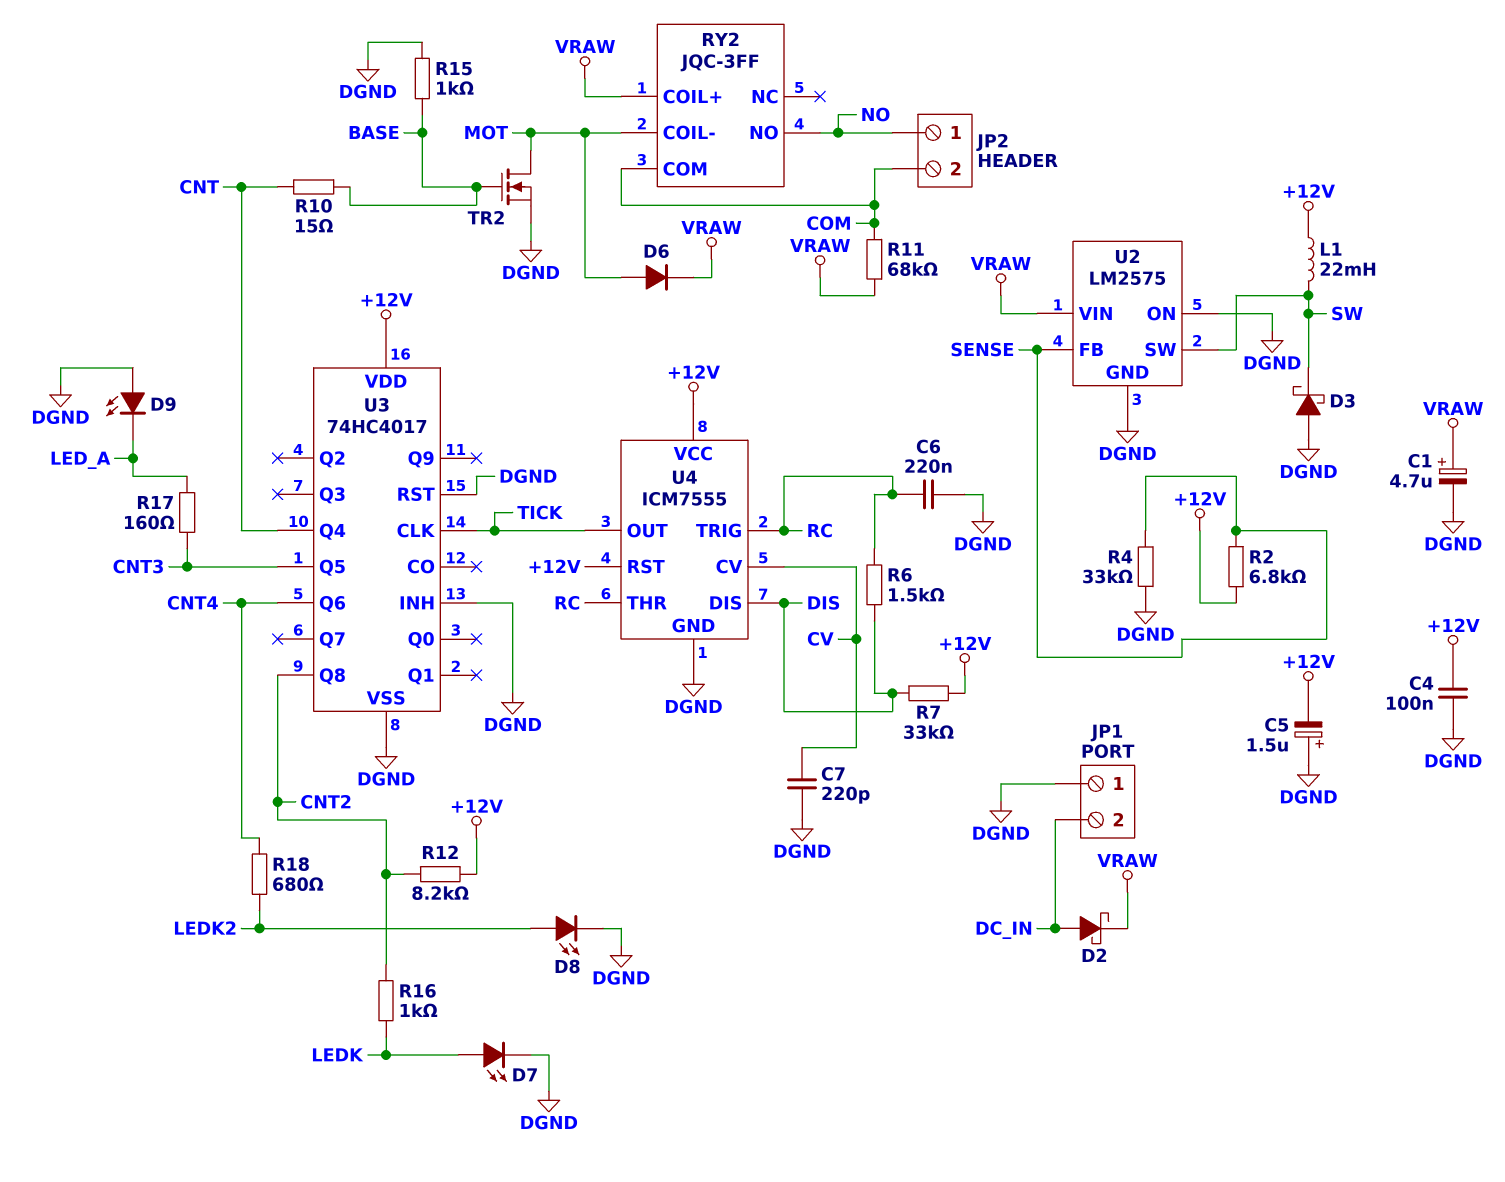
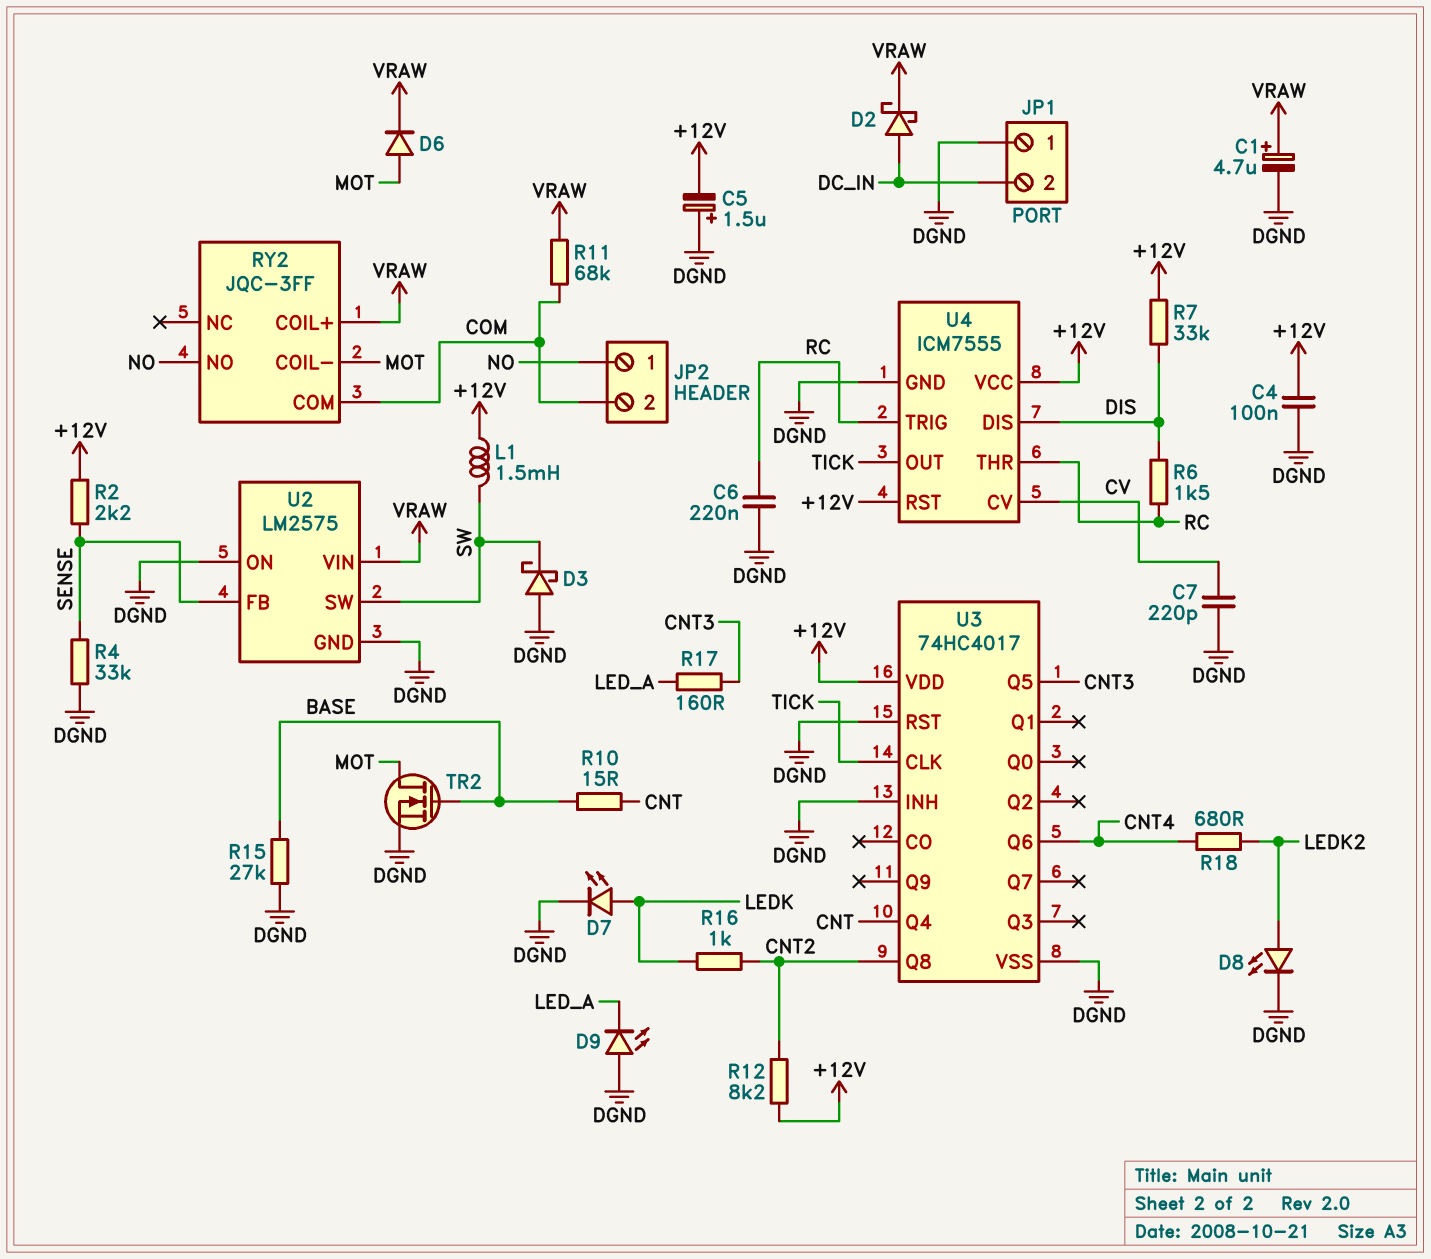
L1: 22mH (+12V, SW) -> 1.5mH (+12V, SW)
R2: 6.8k (+12V, SENSE) -> 2.2k (+12V, SENSE)
R15: 1k (BASE, DGND) -> 27k (BASE, DGND)

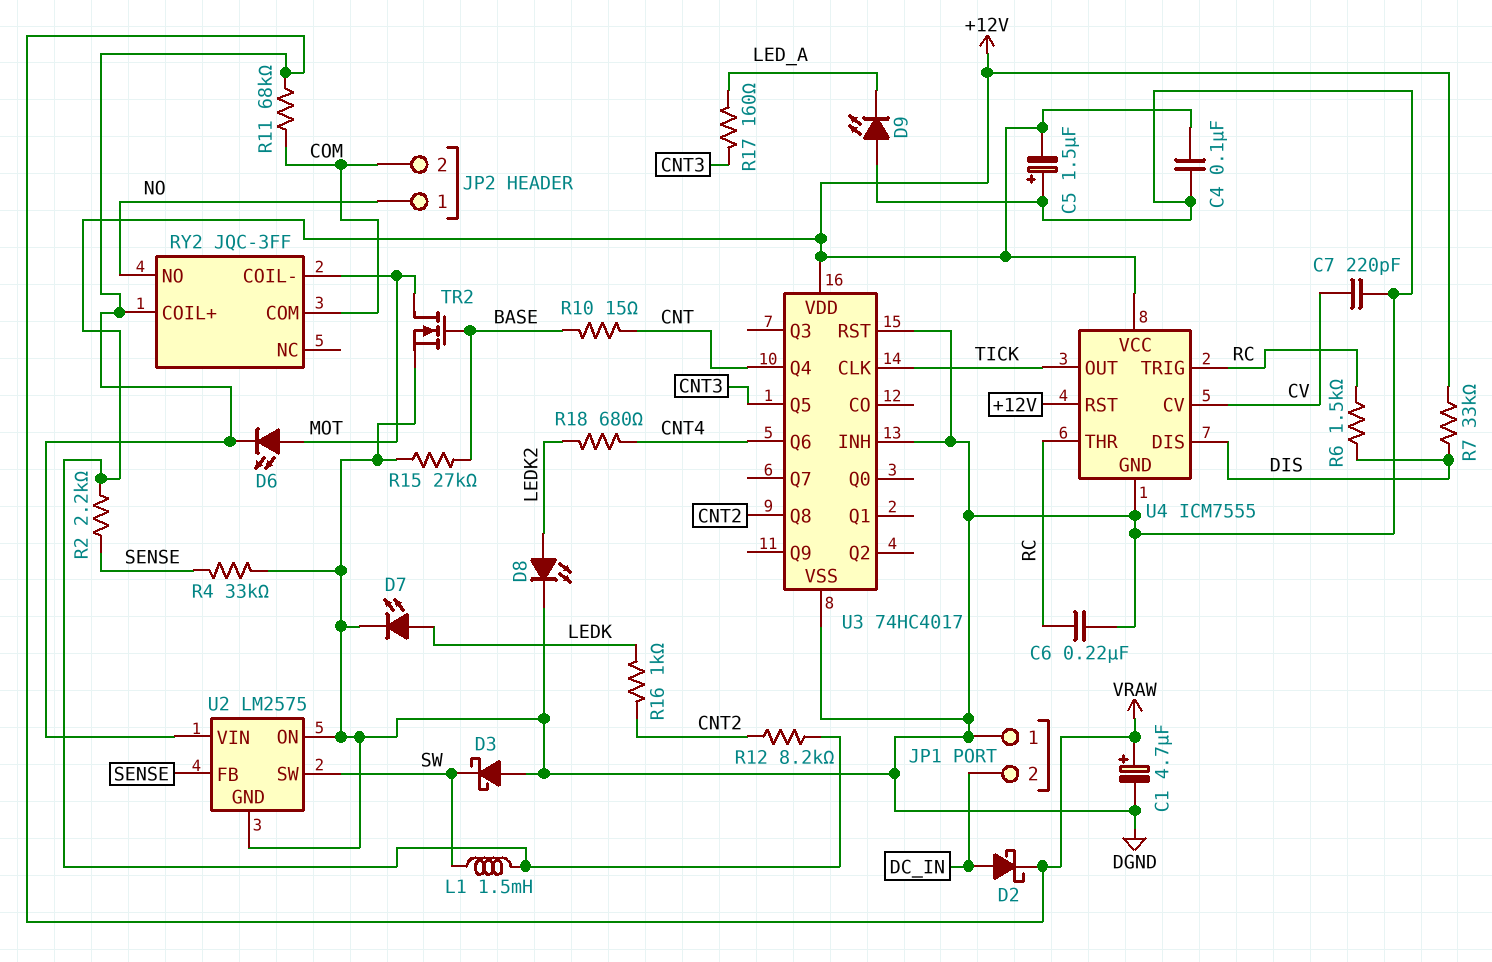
D6: diode (A MOT, K VRAW) -> LED (A MOT, K VRAW)

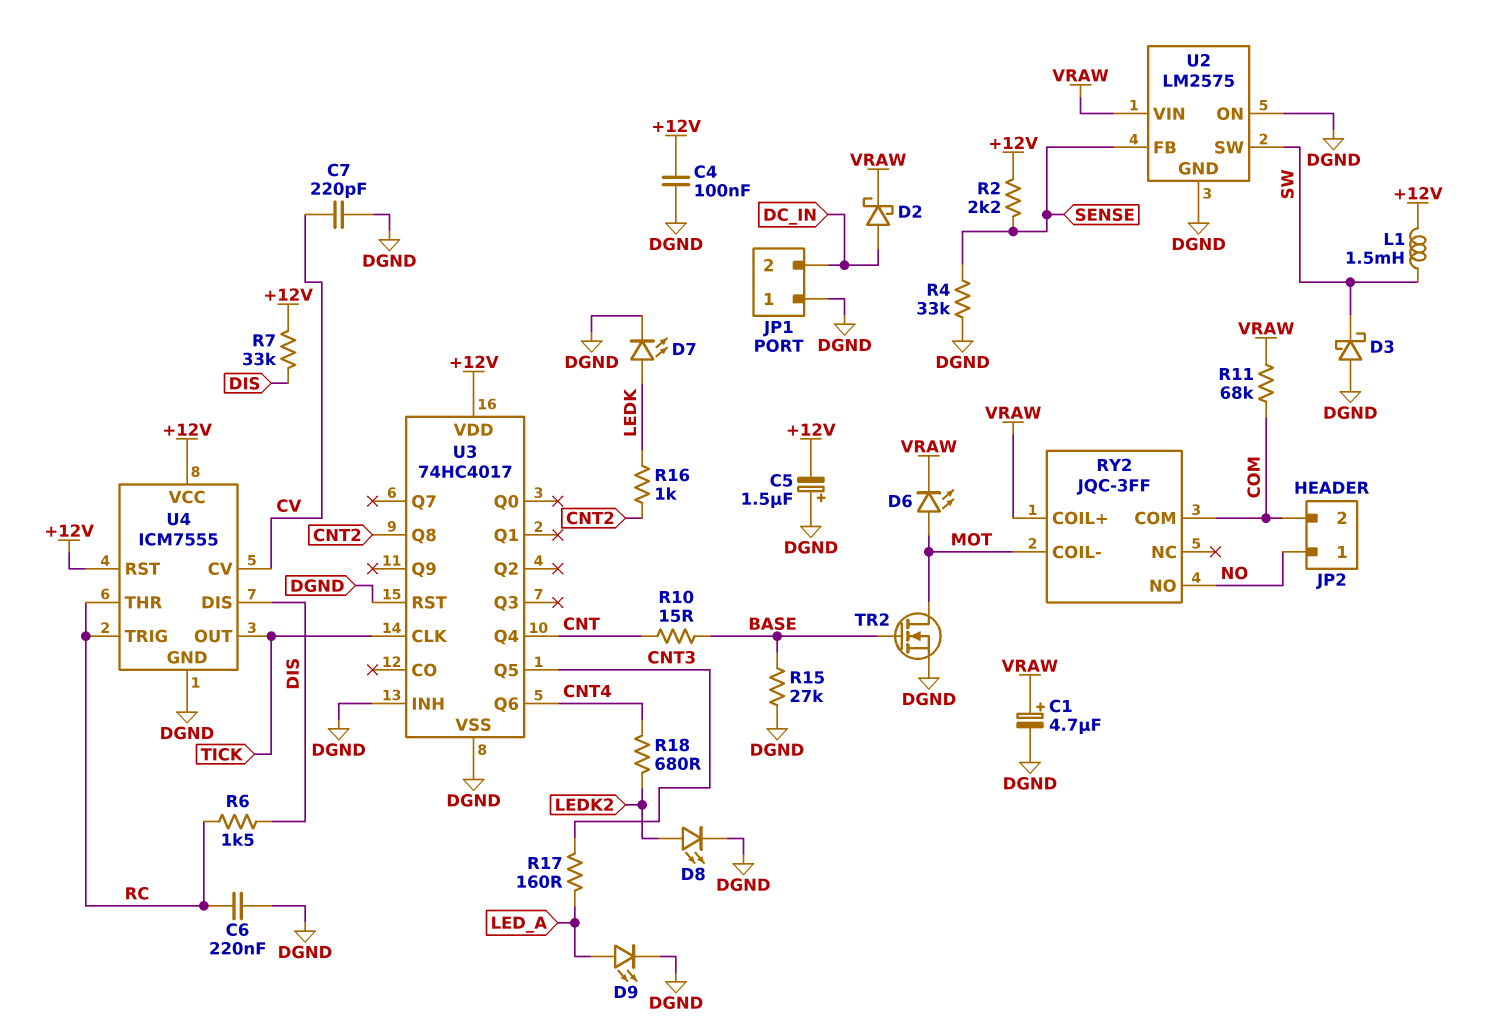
D9: LED (A DGND, K LED_A) -> LED (A LED_A, K DGND)
R12: 8.2k (+12V, CNT2) -> none

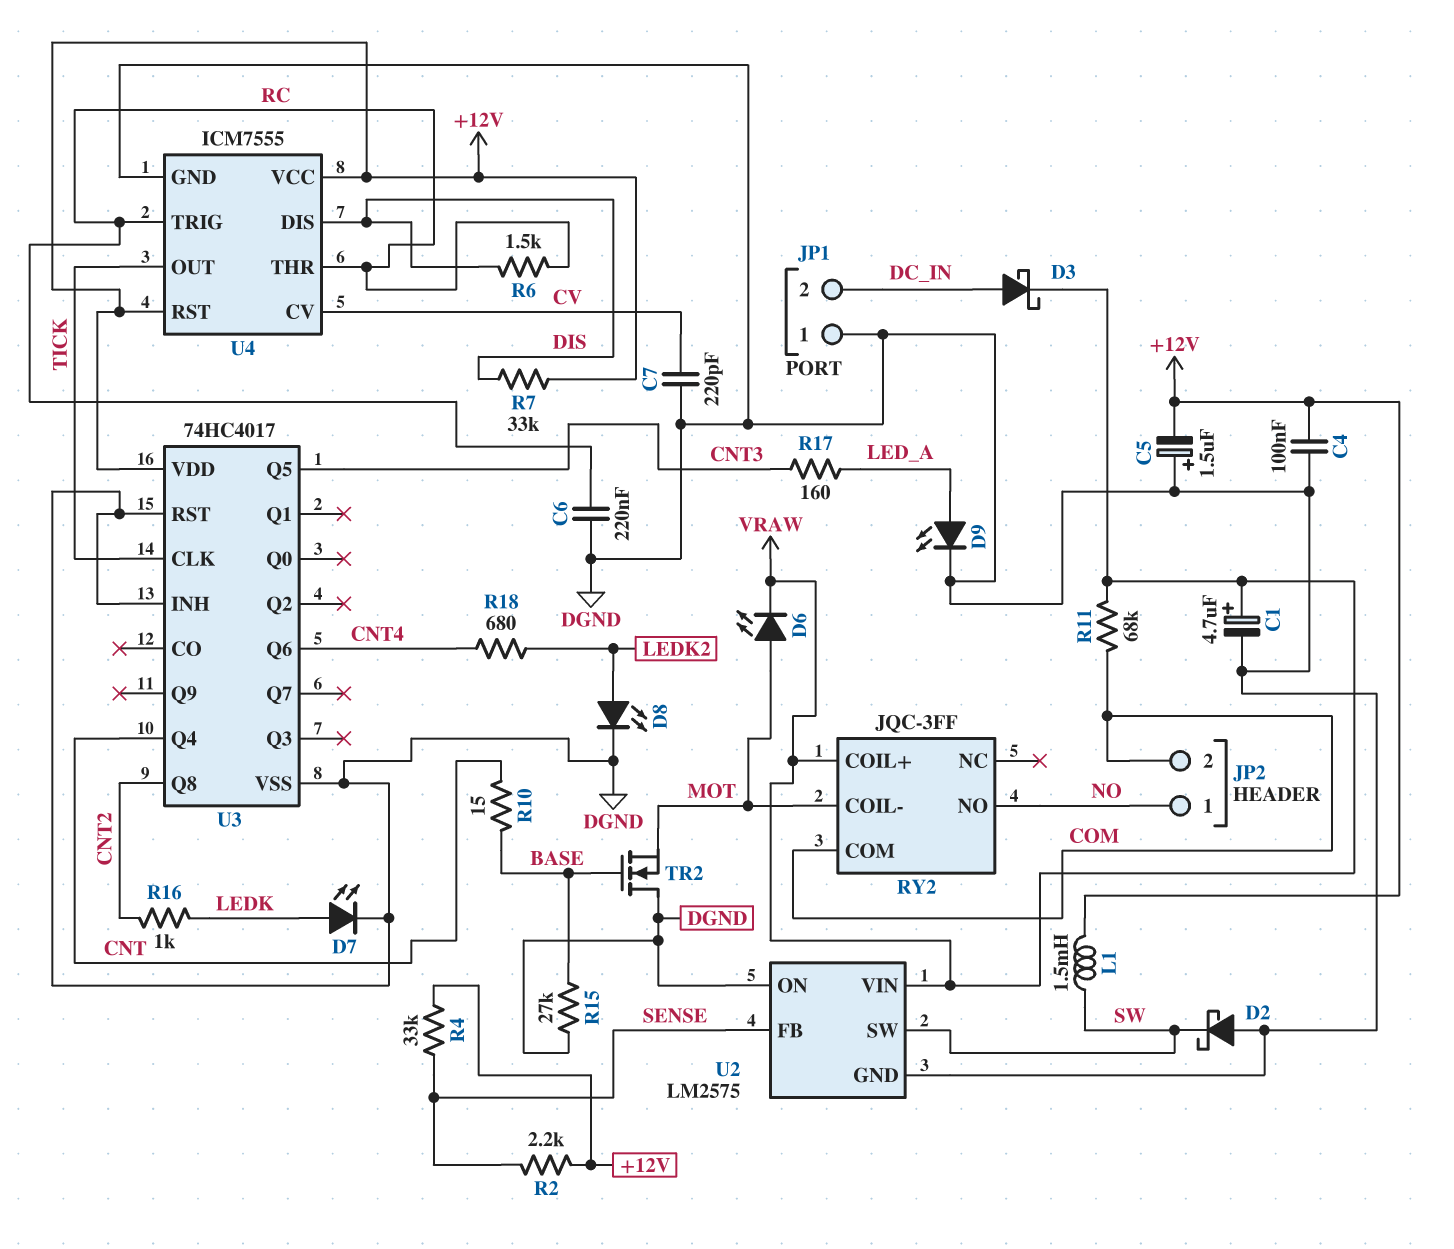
D2: schottky (A DC_IN, K VRAW) -> schottky (A DGND, K SW)
D3: schottky (A DGND, K SW) -> schottky (A DC_IN, K VRAW)
R4: 33k (DGND, SENSE) -> 33k (+12V, SENSE)
TR2: NMOS (G BASE, D MOT, S DGND) -> NMOS (G BASE, D DGND, S MOT)

